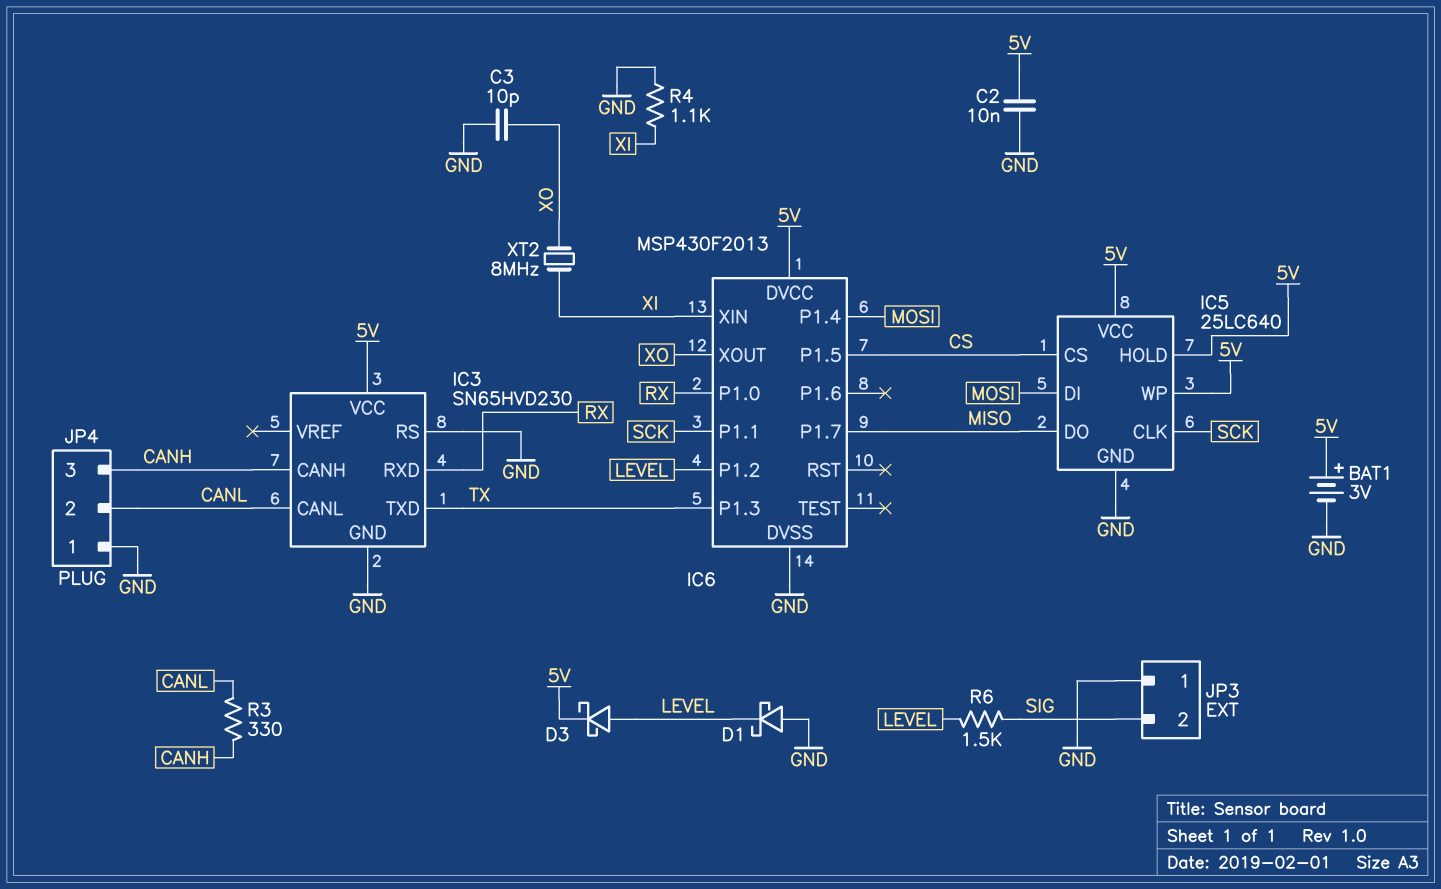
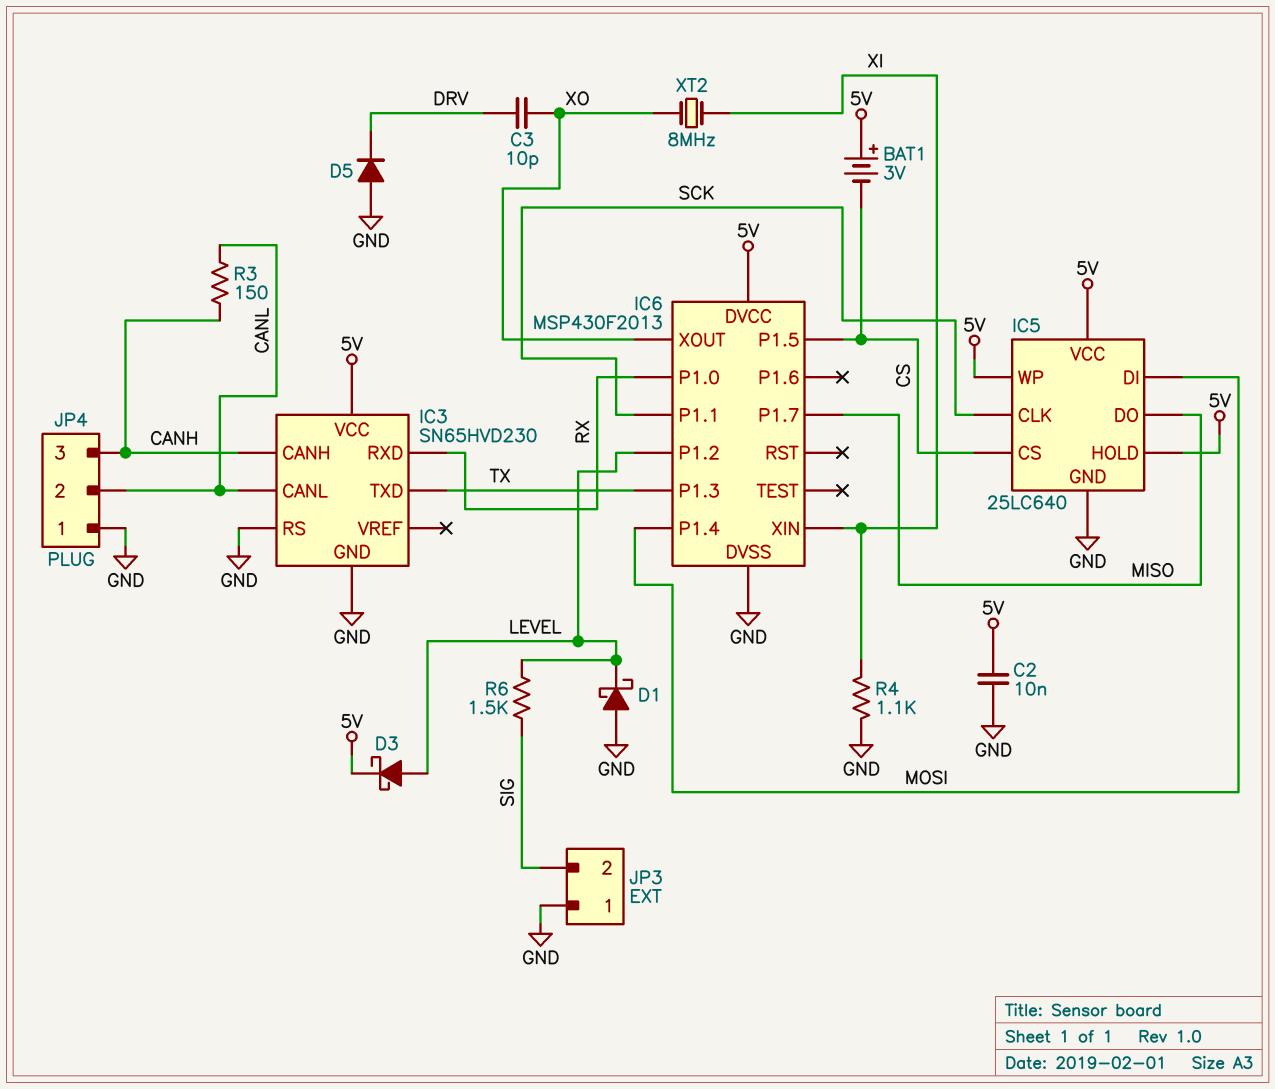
BAT1: 3V (plus 5V, minus GND) -> 3V (plus 5V, minus CS)
C3: 10pF (GND, XO) -> 10pF (DRV, XO)
D5: none -> diode (A GND, K DRV)
R3: 330 (CANH, CANL) -> 150 (CANH, CANL)

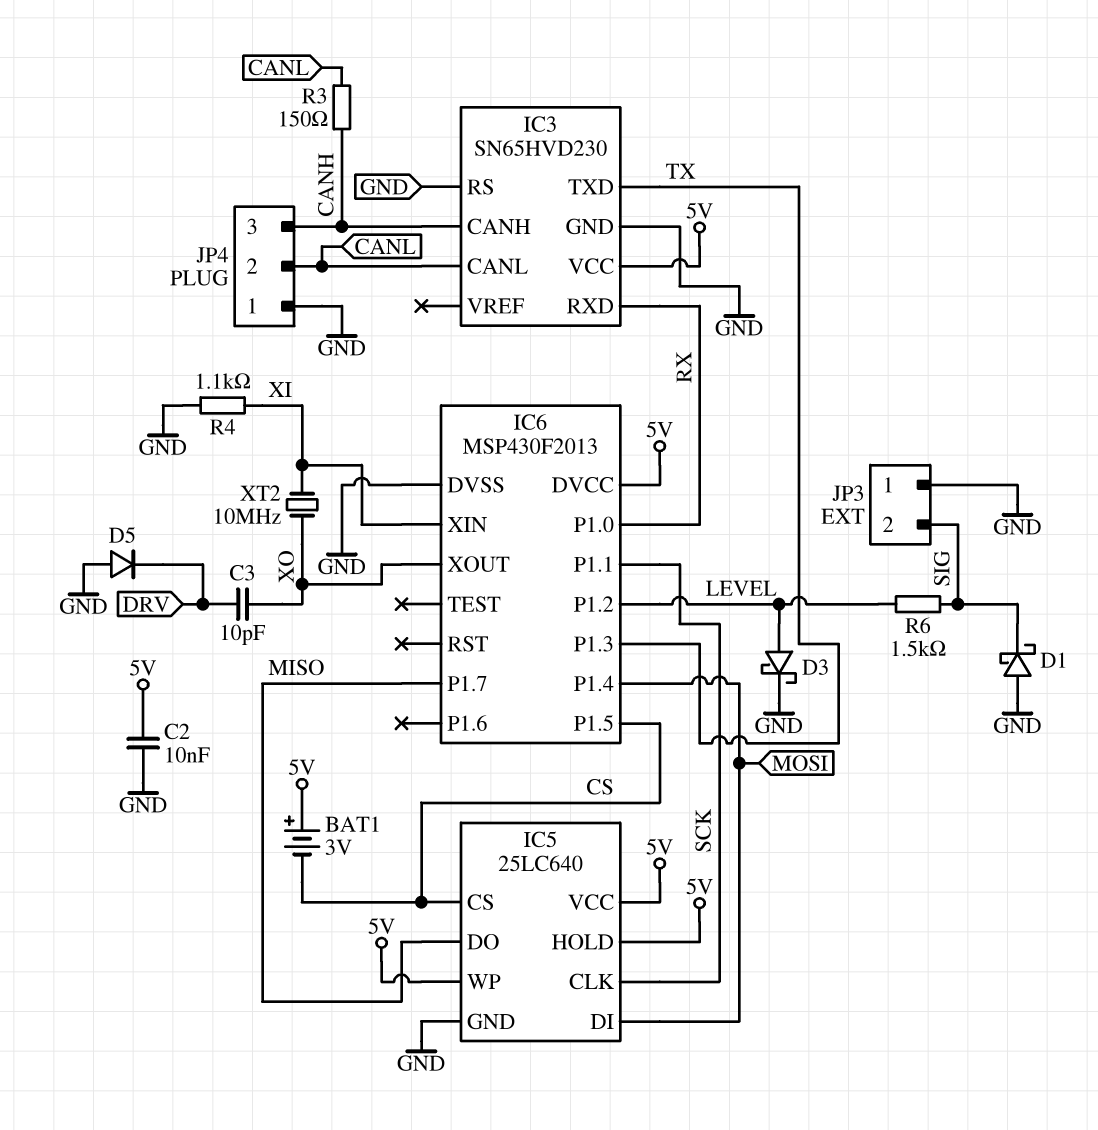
D1: schottky (A GND, K LEVEL) -> schottky (A GND, K SIG)
D3: schottky (A LEVEL, K 5V) -> schottky (A LEVEL, K GND)
XT2: 8MHz (XI, XO) -> 10MHz (XI, XO)

